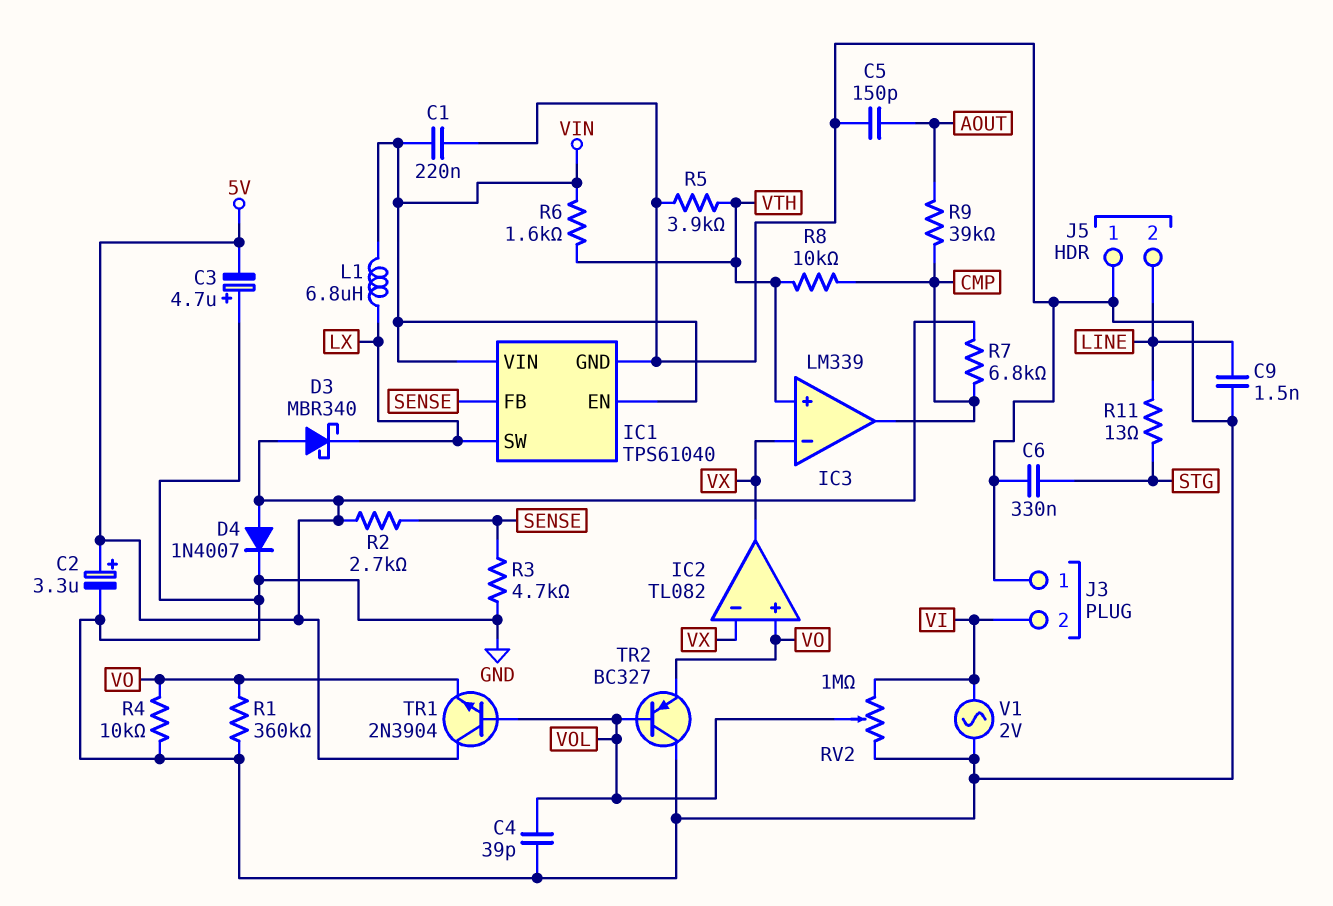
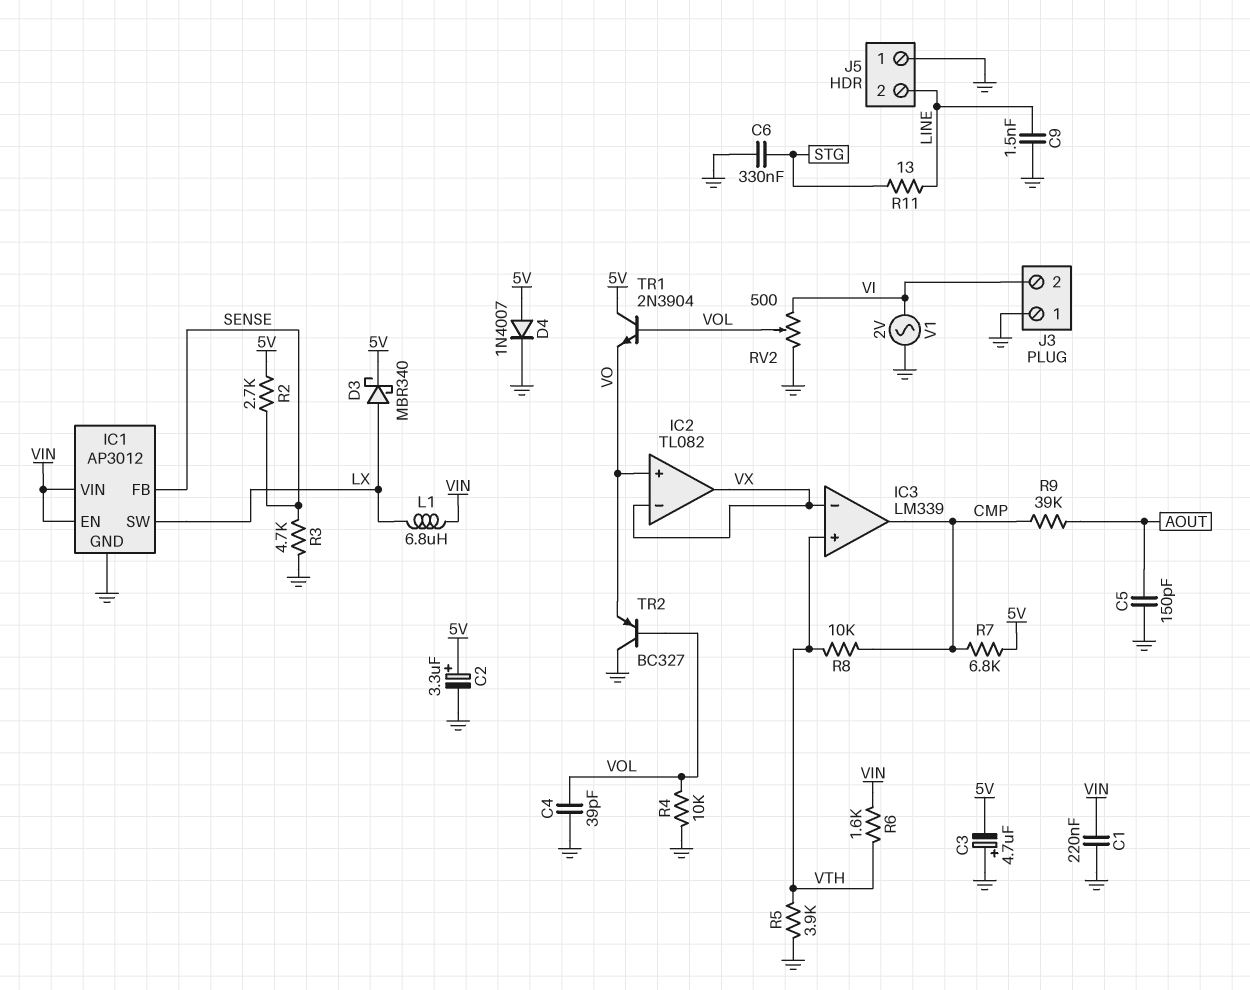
D3: schottky MBR340 (A 5V, K LX) -> schottky MBR340 (A LX, K 5V)
IC1: TPS61040 -> AP3012
R1: 360k (GND, VO) -> none
R4: 10k (GND, VO) -> 10k (GND, VOL)
RV2: 1M (GND, VI, wiper VOL) -> 500 (GND, VI, wiper VOL)

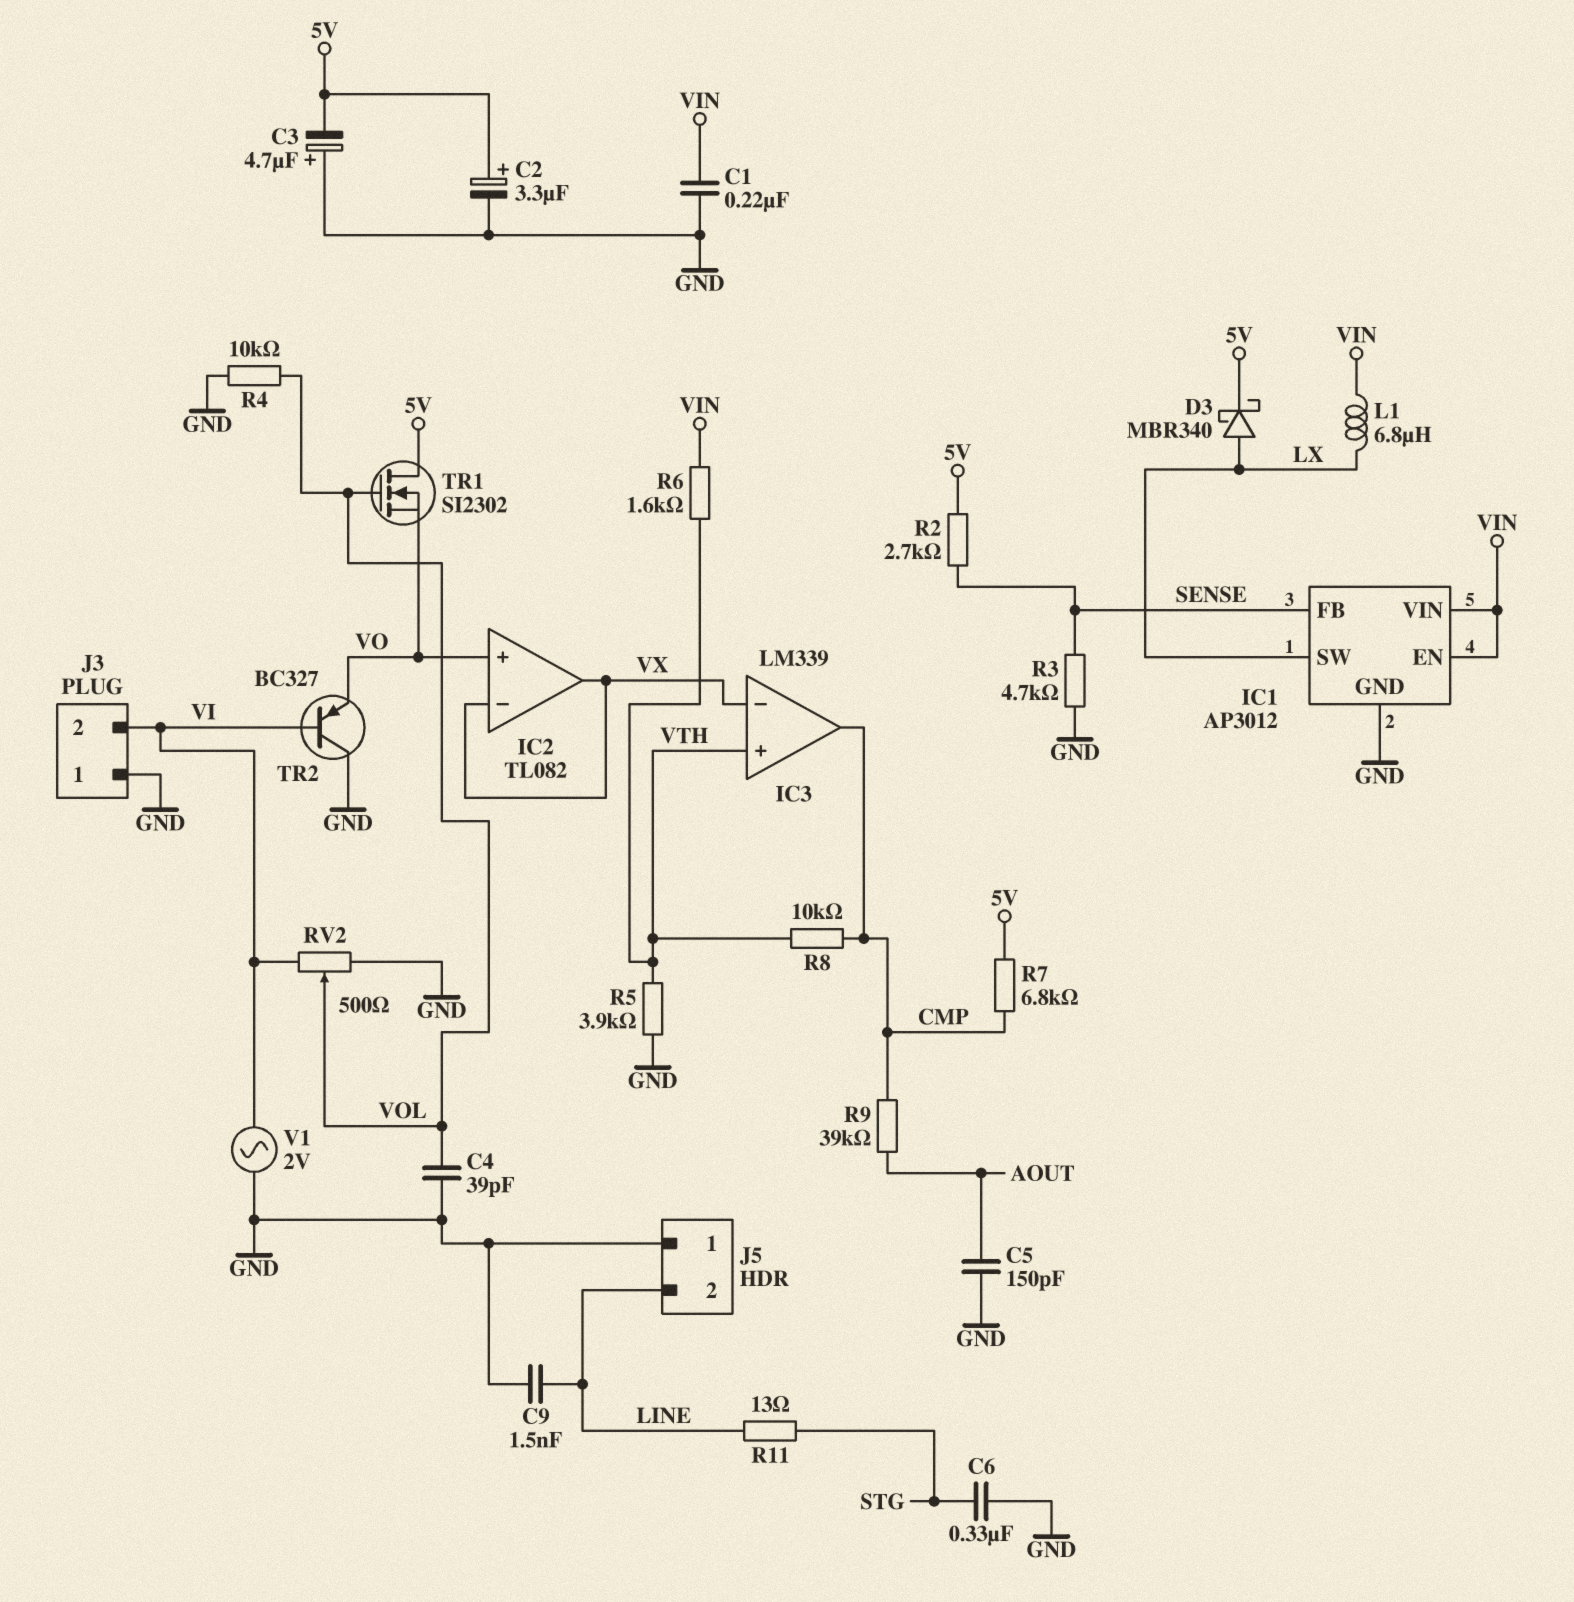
D4: diode 1N4007 (A 5V, K GND) -> none
TR1: NPN 2N3904 (B VOL, C 5V, E VO) -> NMOS SI2302 (G VOL, D 5V, S VO)
TR2: PNP BC327 (B VOL, C GND, E VO) -> PNP BC327 (B VI, C GND, E VO)

